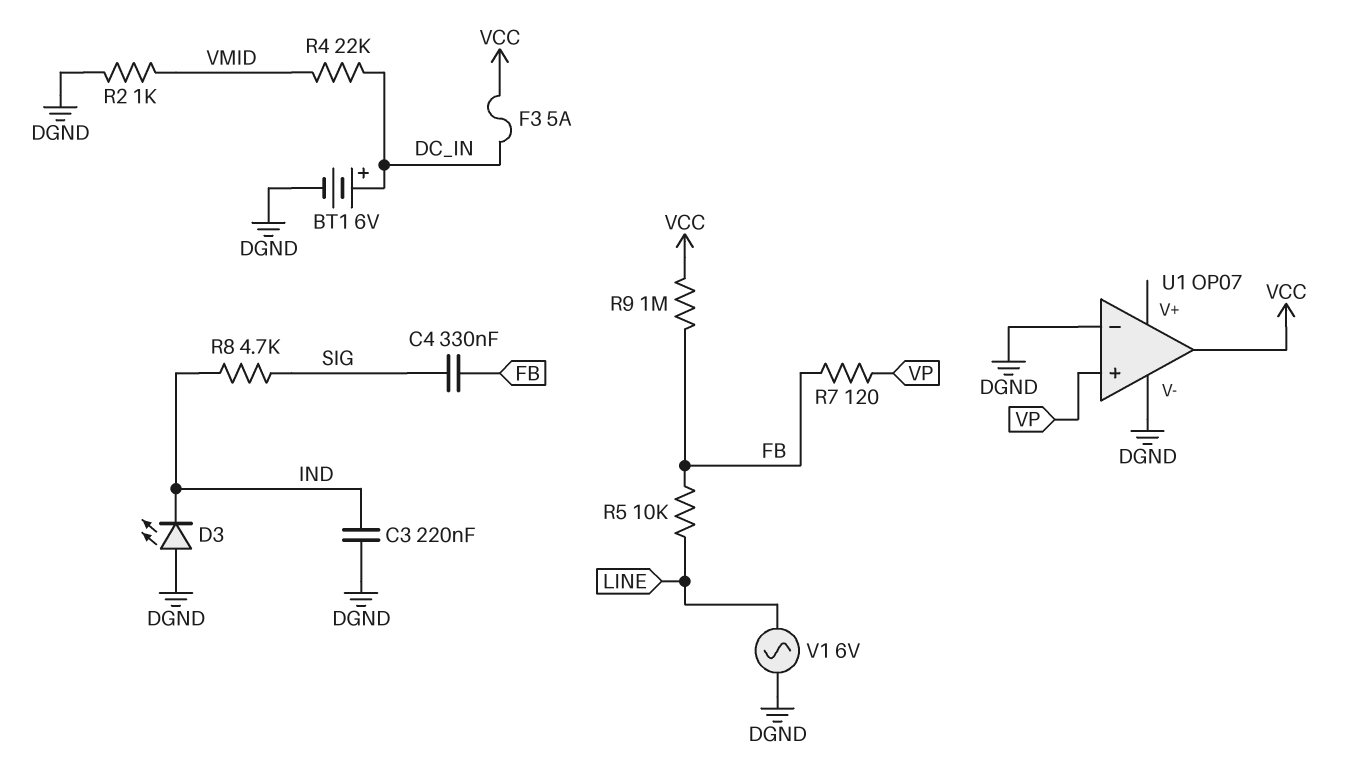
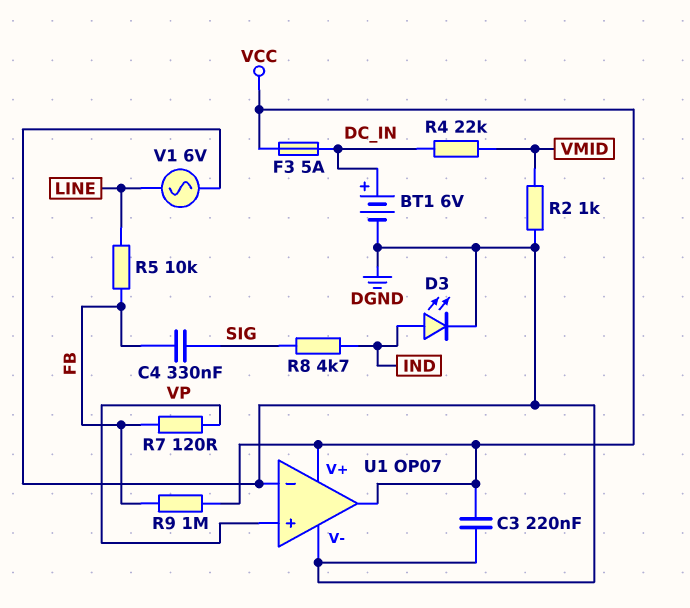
C3: 220nF (DGND, IND) -> 220nF (DGND, VCC)
D3: LED (A DGND, K IND) -> LED (A IND, K DGND)
U1 pin V+: none -> VCC

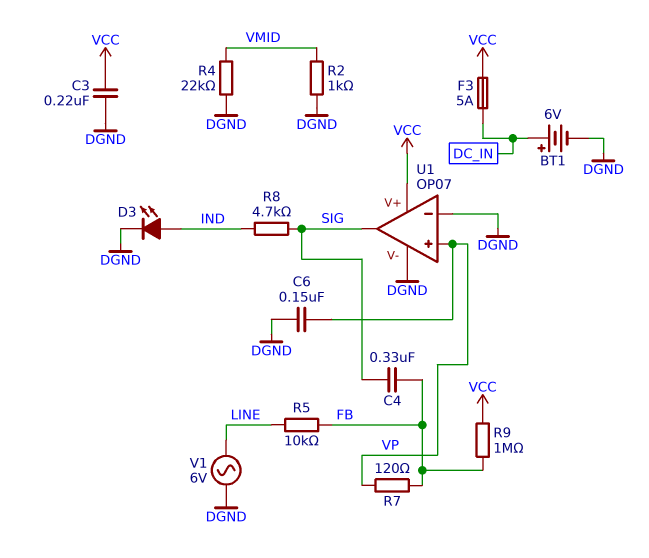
C6: none -> 150nF (DGND, VP)
R4: 22k (DC_IN, VMID) -> 22k (DGND, VMID)
U1 pin out: VCC -> SIG

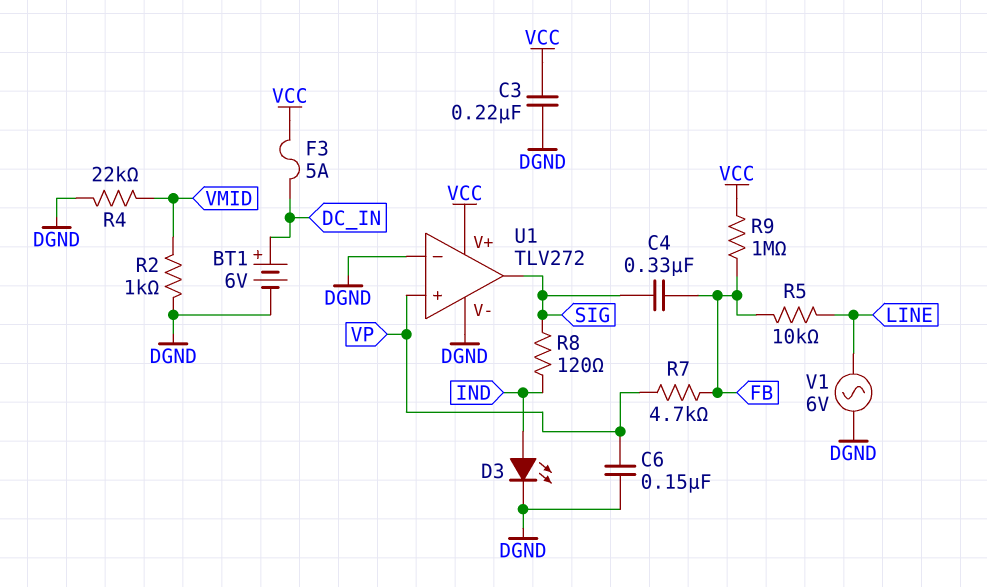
R7: 120 (FB, VP) -> 4.7k (FB, VP)
R8: 4.7k (IND, SIG) -> 120 (IND, SIG)
U1: OP07 -> TLV272

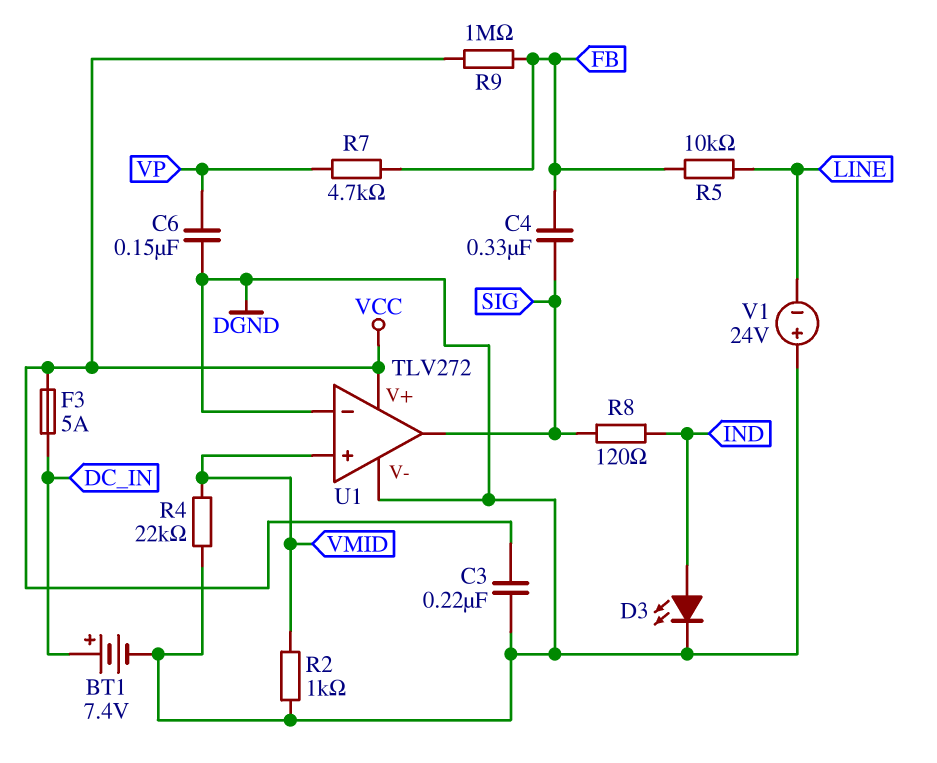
BT1: 6V (plus DC_IN, minus DGND) -> 7.4V (plus DC_IN, minus DGND)
U1 pin in+: VP -> VMID
V1: AC 6V (DGND, LINE) -> 24V (plus DGND, minus LINE)

